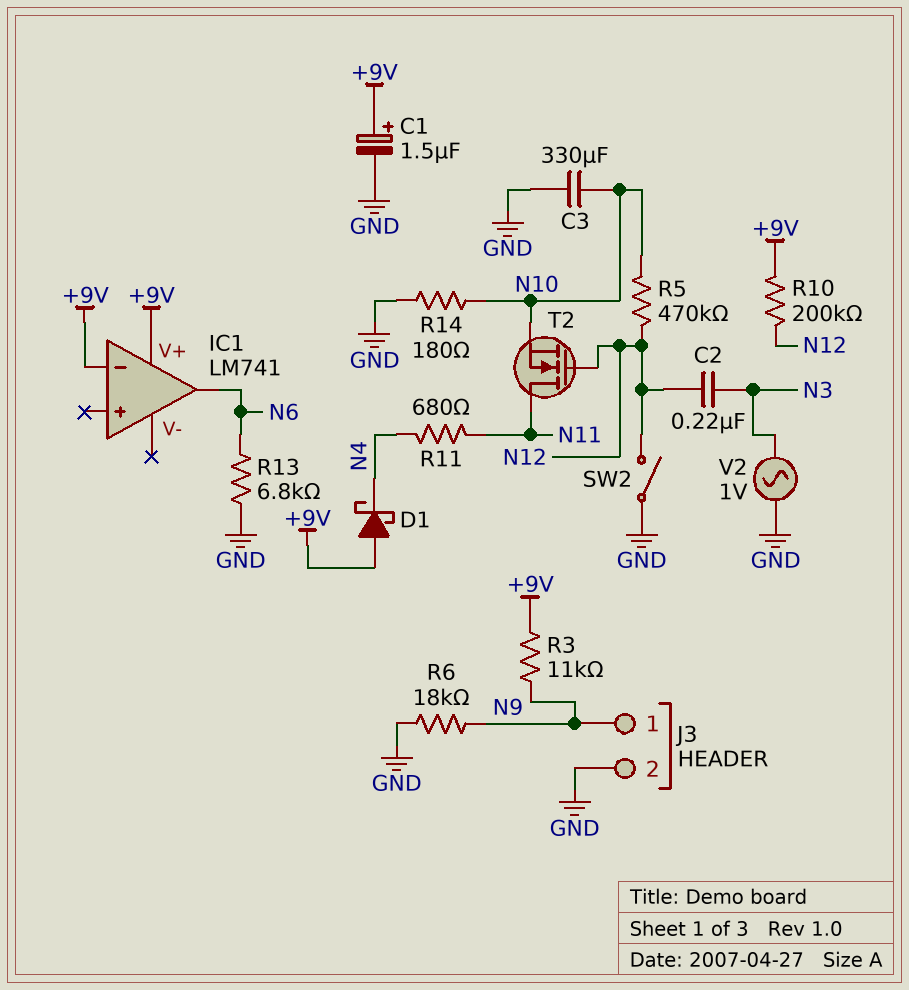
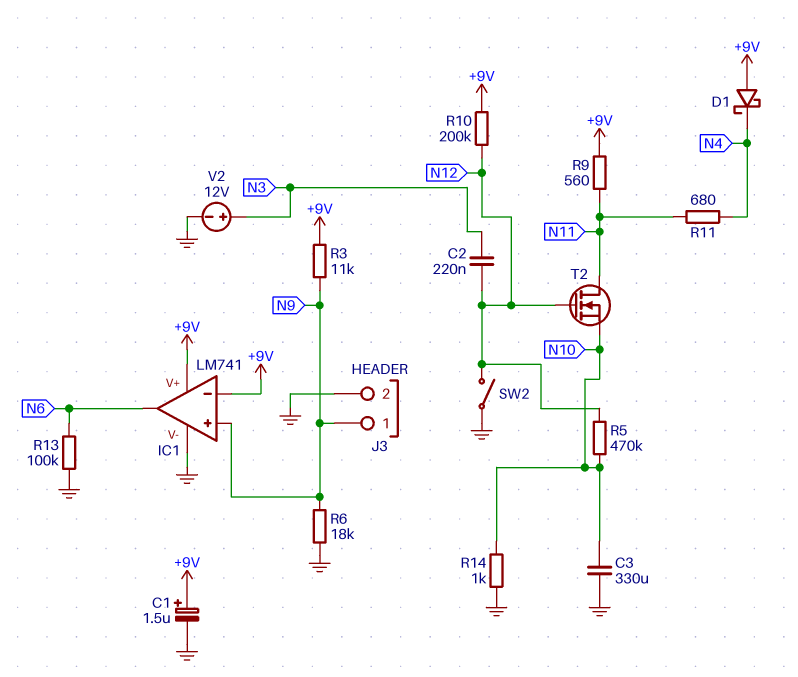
IC1 pin V-: none -> GND
IC1 pin in+: none -> N9
R9: none -> 560 (+9V, N11)
R13: 6.8k (GND, N6) -> 100k (GND, N6)
R14: 180 (GND, N10) -> 1k (GND, N10)
V2: AC 1V (GND, N3) -> 12V (plus N3, minus GND)

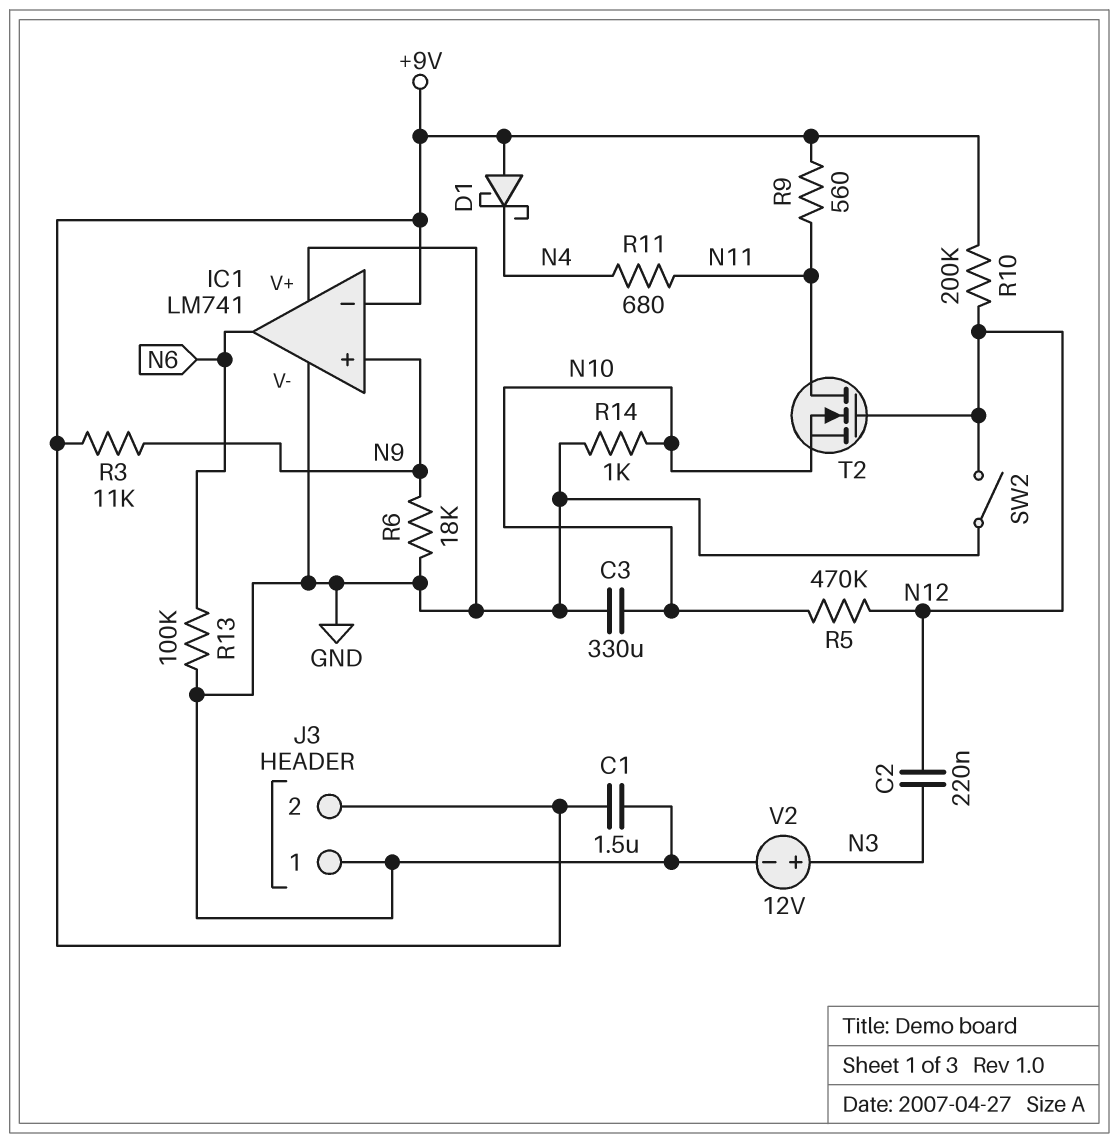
C1: 1.5uF (plus +9V, minus GND) -> 1.5uF (+9V, GND)
IC1 pin V+: +9V -> GND
J3 pin 1: N9 -> GND
J3 pin 2: GND -> +9V

